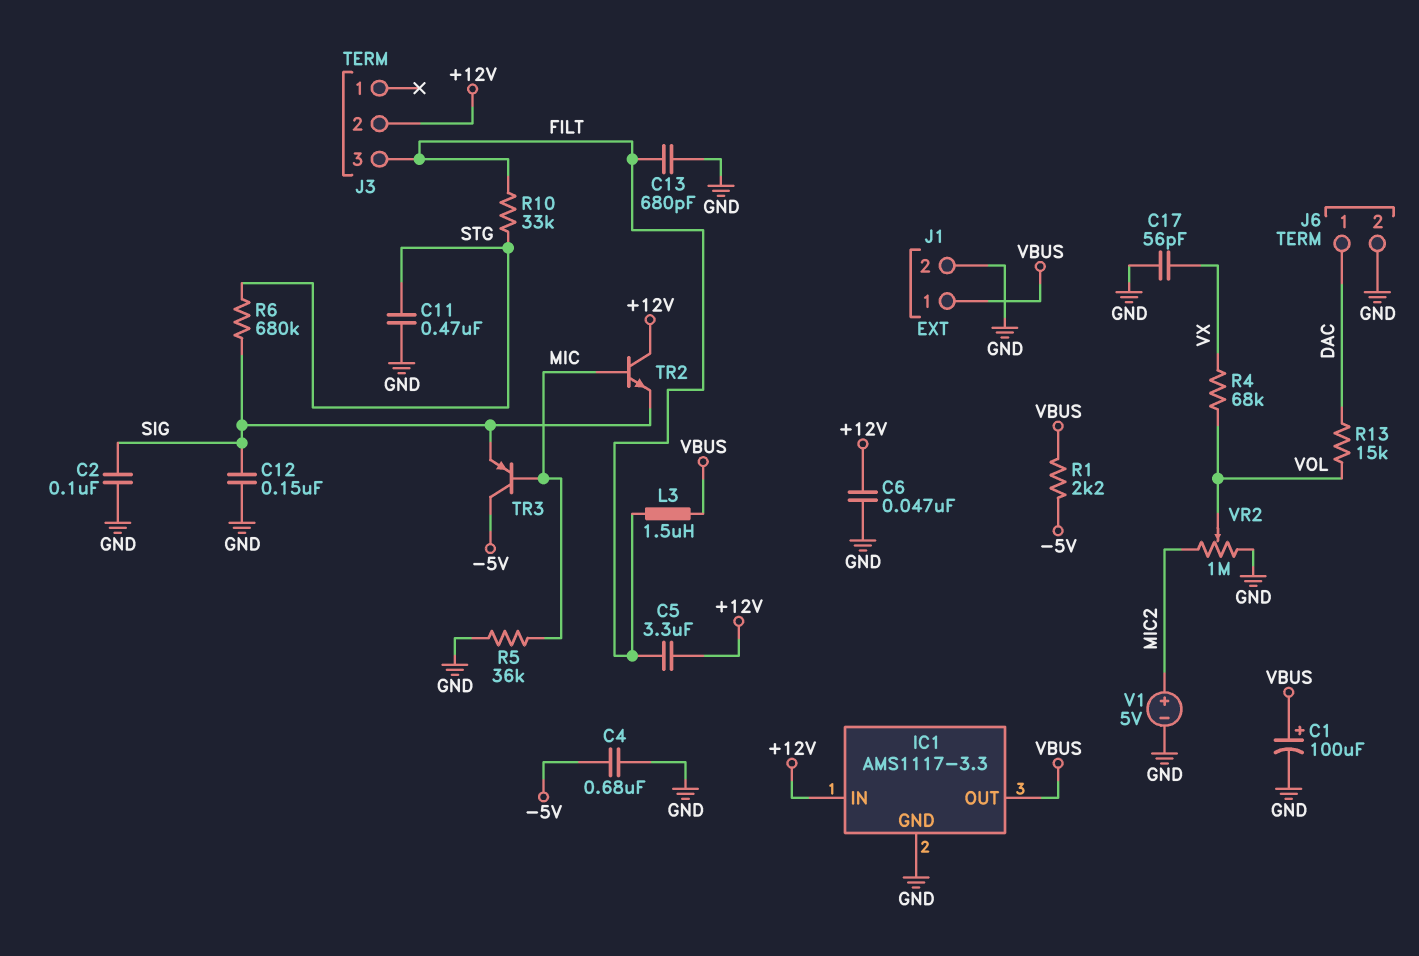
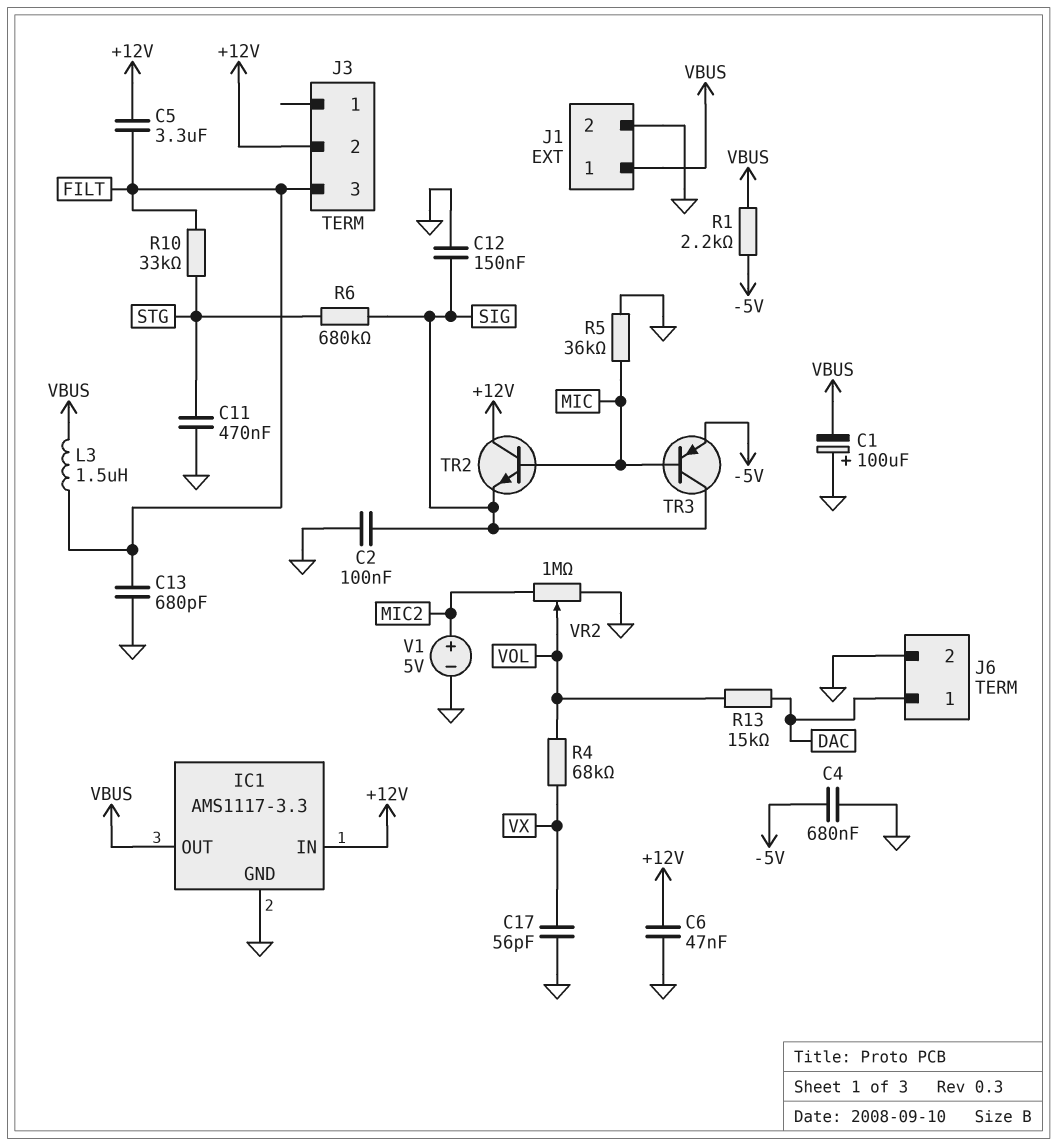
C1: 100uF (plus VBUS, minus GND) -> 100uF (plus GND, minus VBUS)
TR3: PNP (B MIC, C -5V, E SIG) -> PNP (B MIC, C SIG, E -5V)

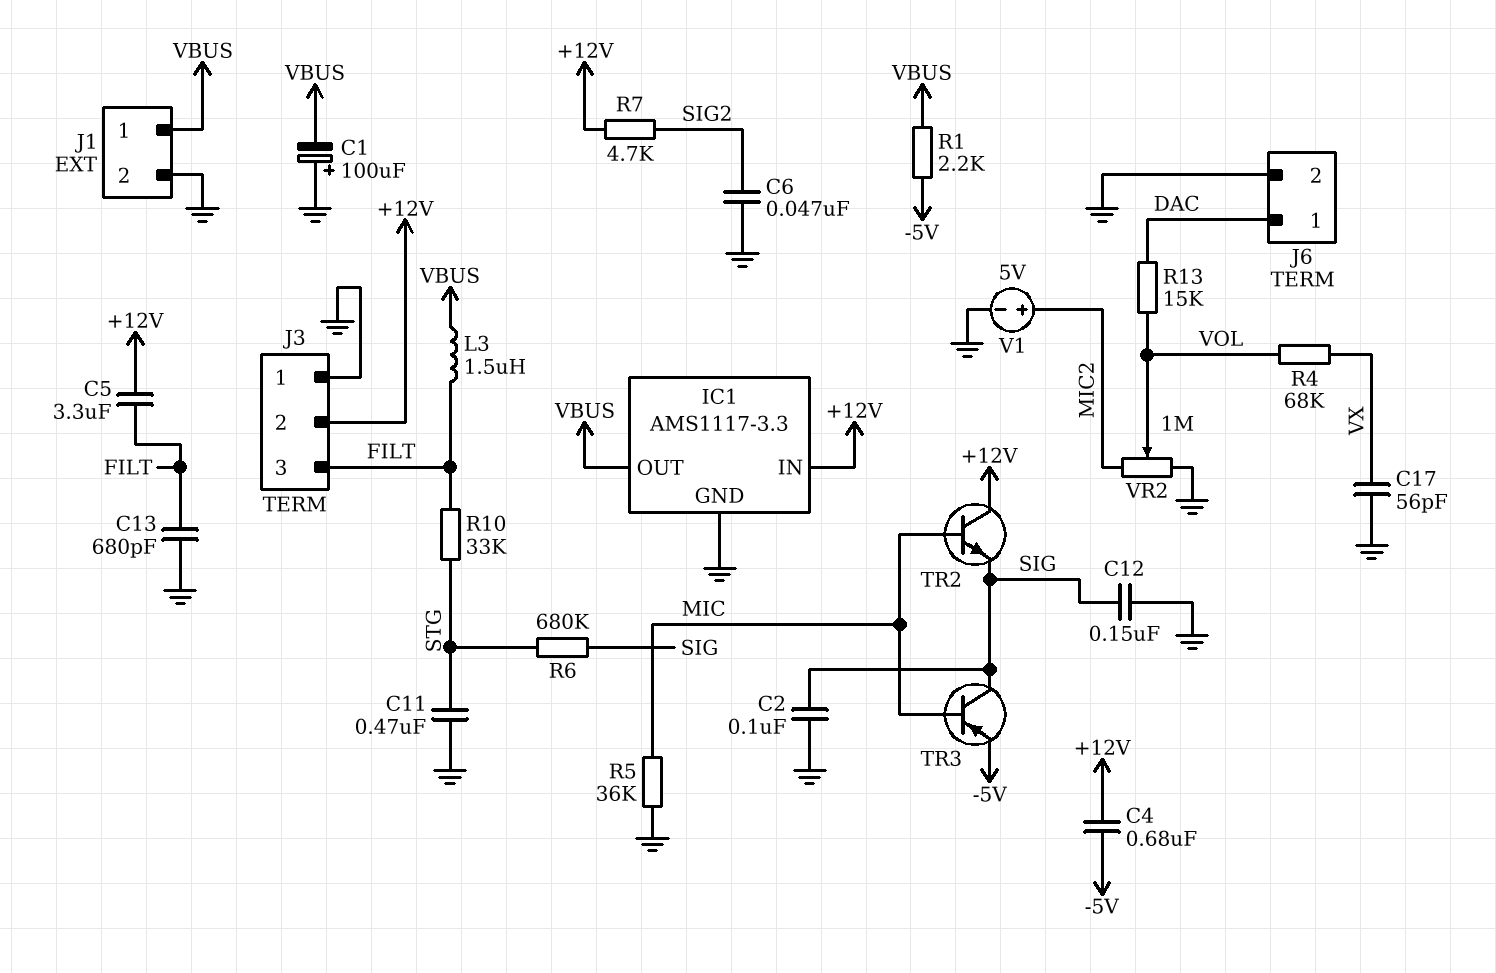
C4: 680nF (-5V, GND) -> 680nF (+12V, -5V)
C6: 47nF (+12V, GND) -> 47nF (GND, SIG2)
J3 pin 1: none -> GND
R7: none -> 4.7k (+12V, SIG2)

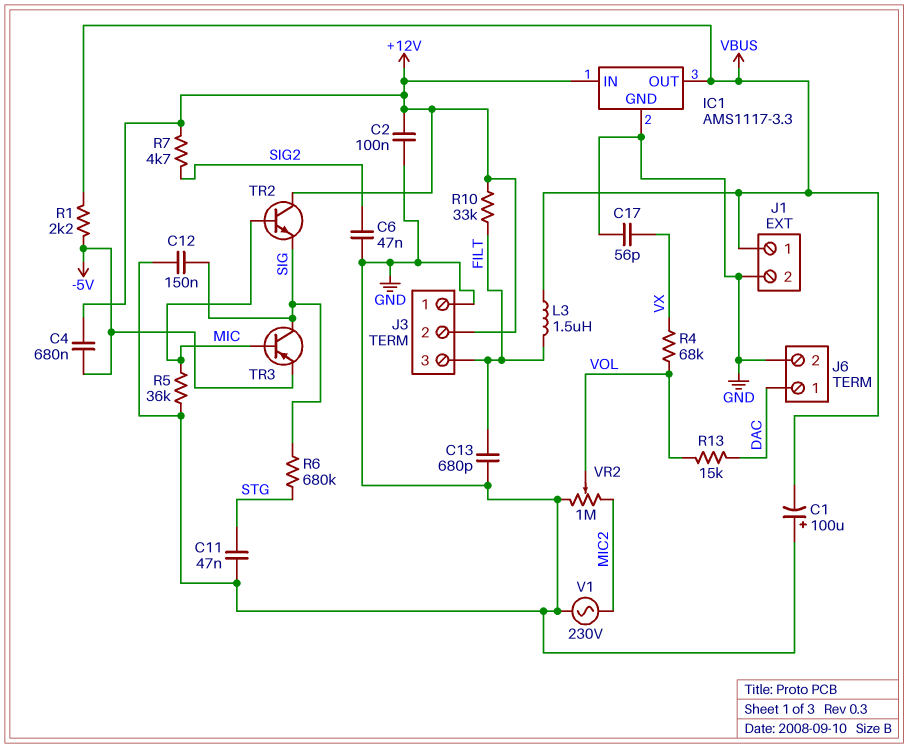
C2: 100nF (GND, SIG) -> 100nF (+12V, GND)
C5: 3.3uF (+12V, FILT) -> none
C11: 470nF (GND, STG) -> 47nF (GND, STG)
R10: 33k (FILT, STG) -> 33k (+12V, FILT)
V1: 5V (plus MIC2, minus GND) -> AC 230V (GND, MIC2)

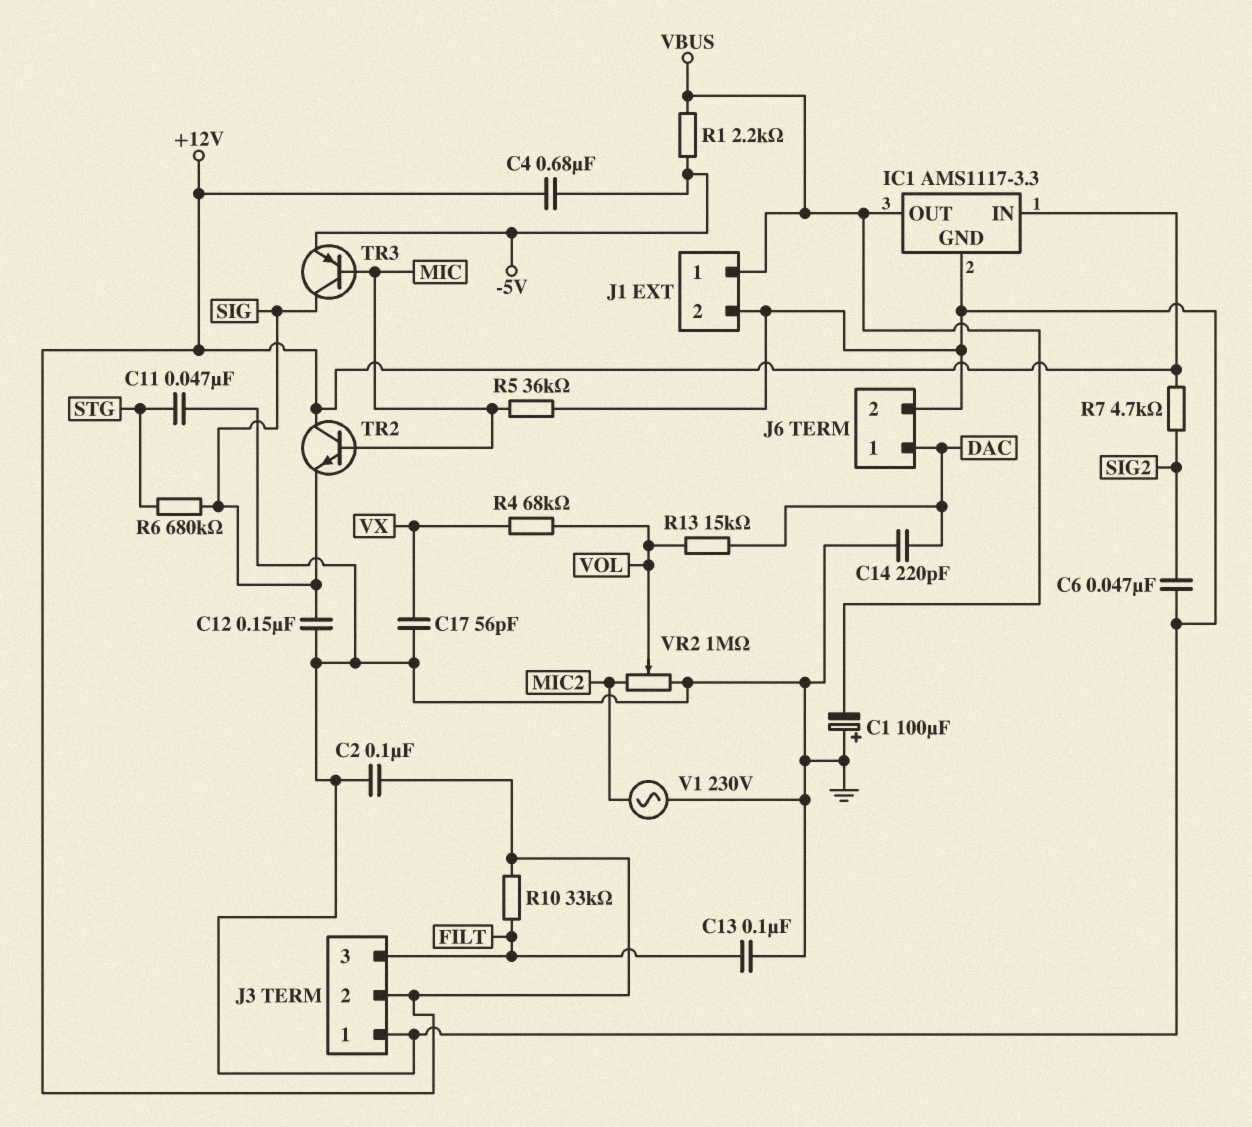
C13: 680pF (FILT, GND) -> 100nF (FILT, GND)
C14: none -> 220pF (DAC, GND)
L3: 1.5uH (FILT, VBUS) -> none

